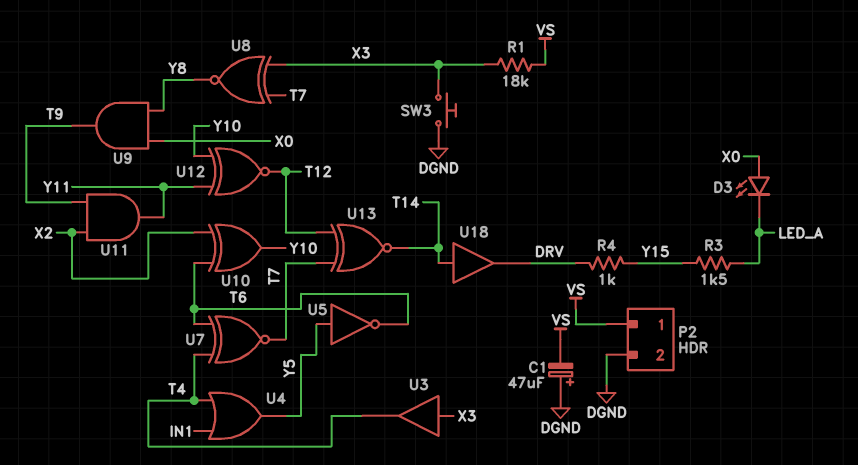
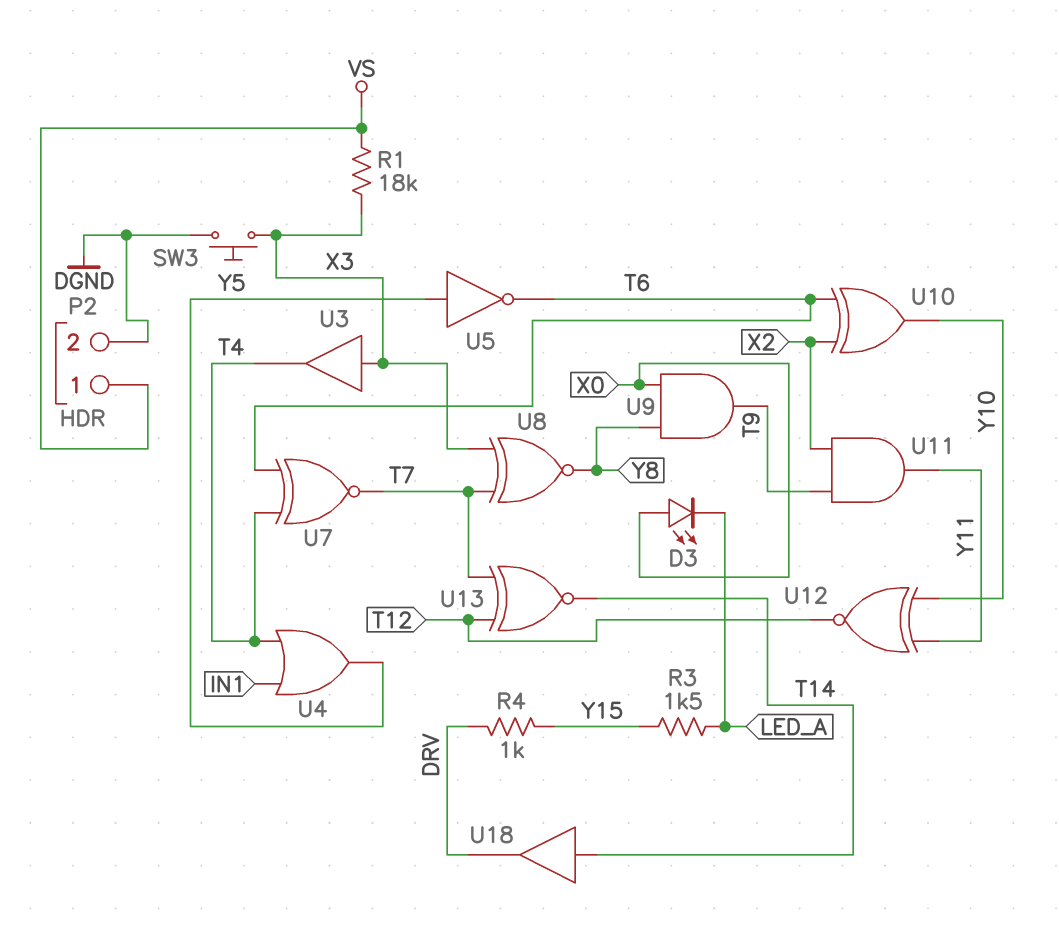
C1: 47uF (plus DGND, minus VS) -> none

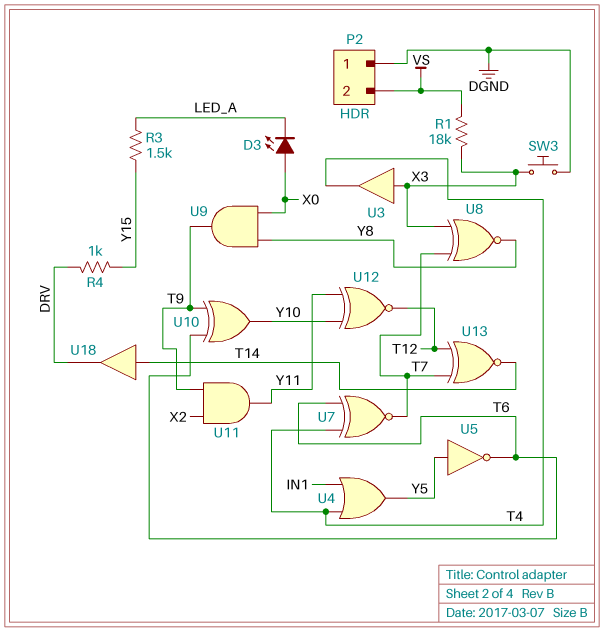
P2 pin 1: VS -> DGND
P2 pin 2: DGND -> VS
U10: XOR (in T6, in X2, out Y10) -> XOR (in T6, in T9, out Y10)

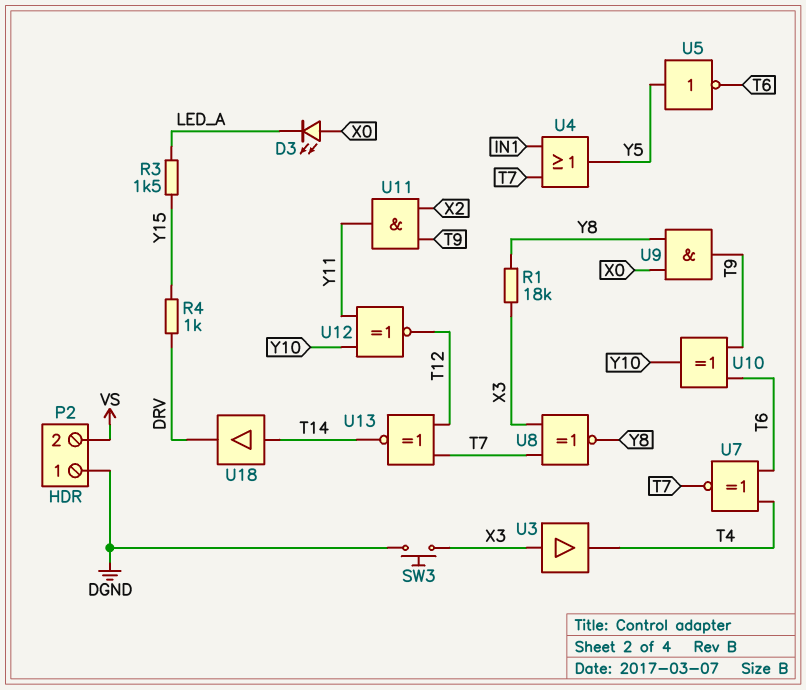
R1: 18k (VS, X3) -> 18k (X3, Y8)
U4: OR (in IN1, in T4, out Y5) -> OR (in IN1, in T7, out Y5)

